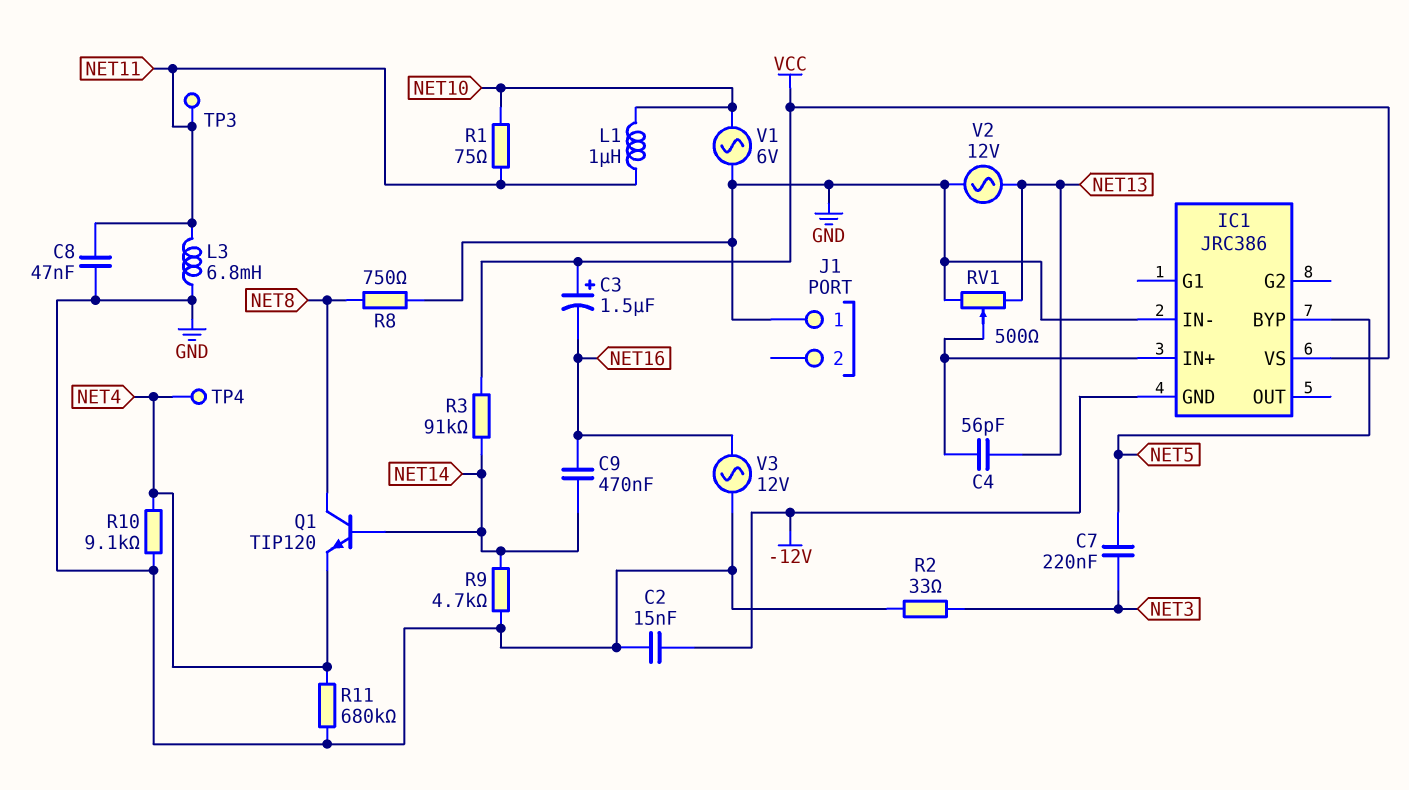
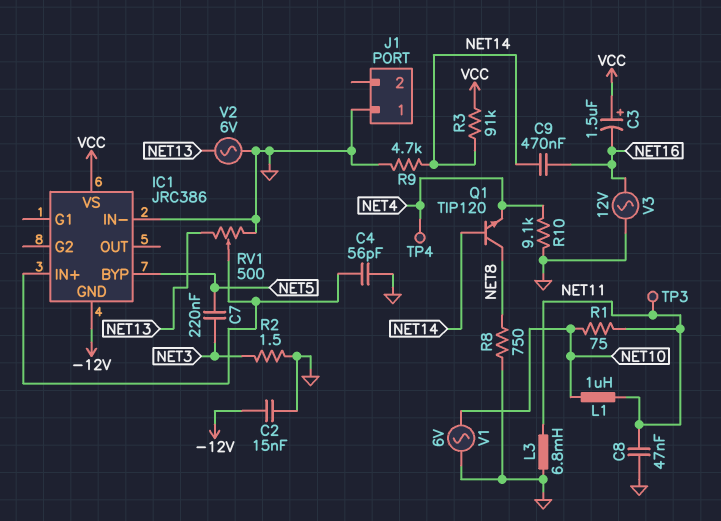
C4: 56pF (IC1/IN+, NET13) -> 56pF (GND, IC1/IN+)
R2: 33 (GND, NET3) -> 1.5 (GND, NET3)
R11: 680k (GND, NET4) -> none
V2: AC 12V (GND, NET13) -> AC 6V (GND, NET13)

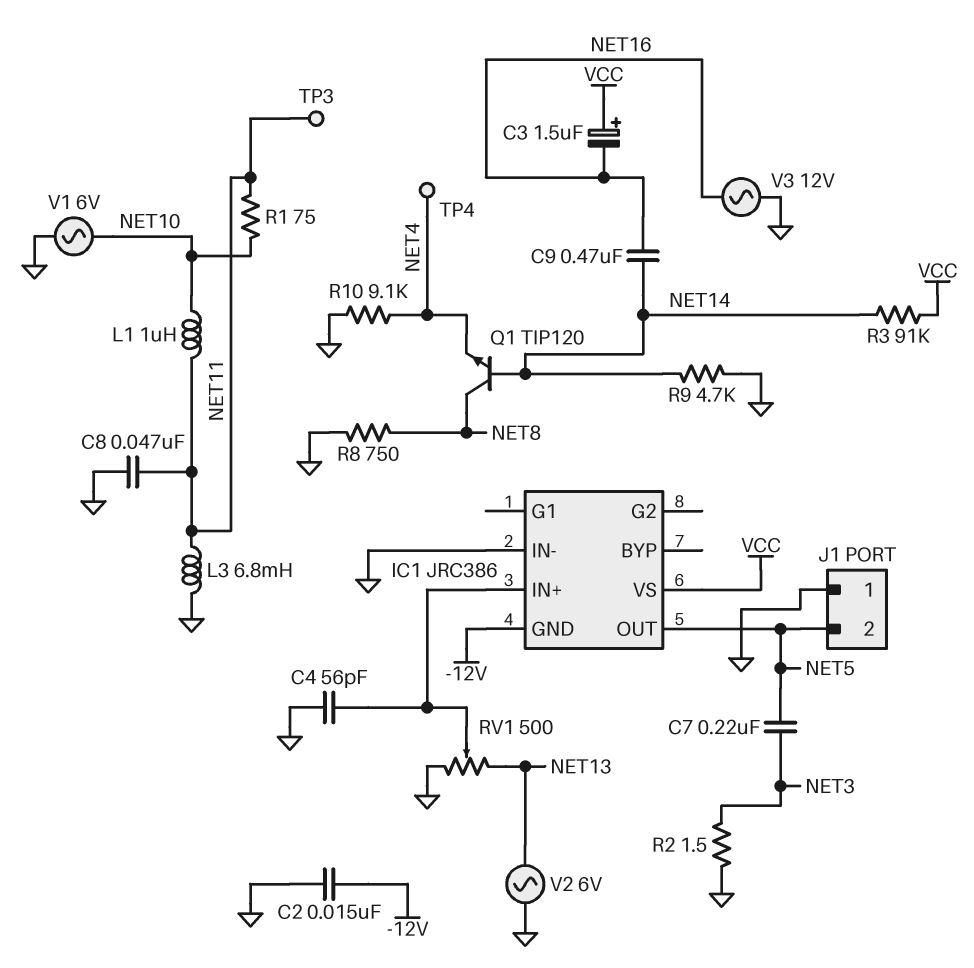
IC1 pin BYP: NET5 -> none
IC1 pin OUT: none -> NET5
J1 pin 2: none -> NET5

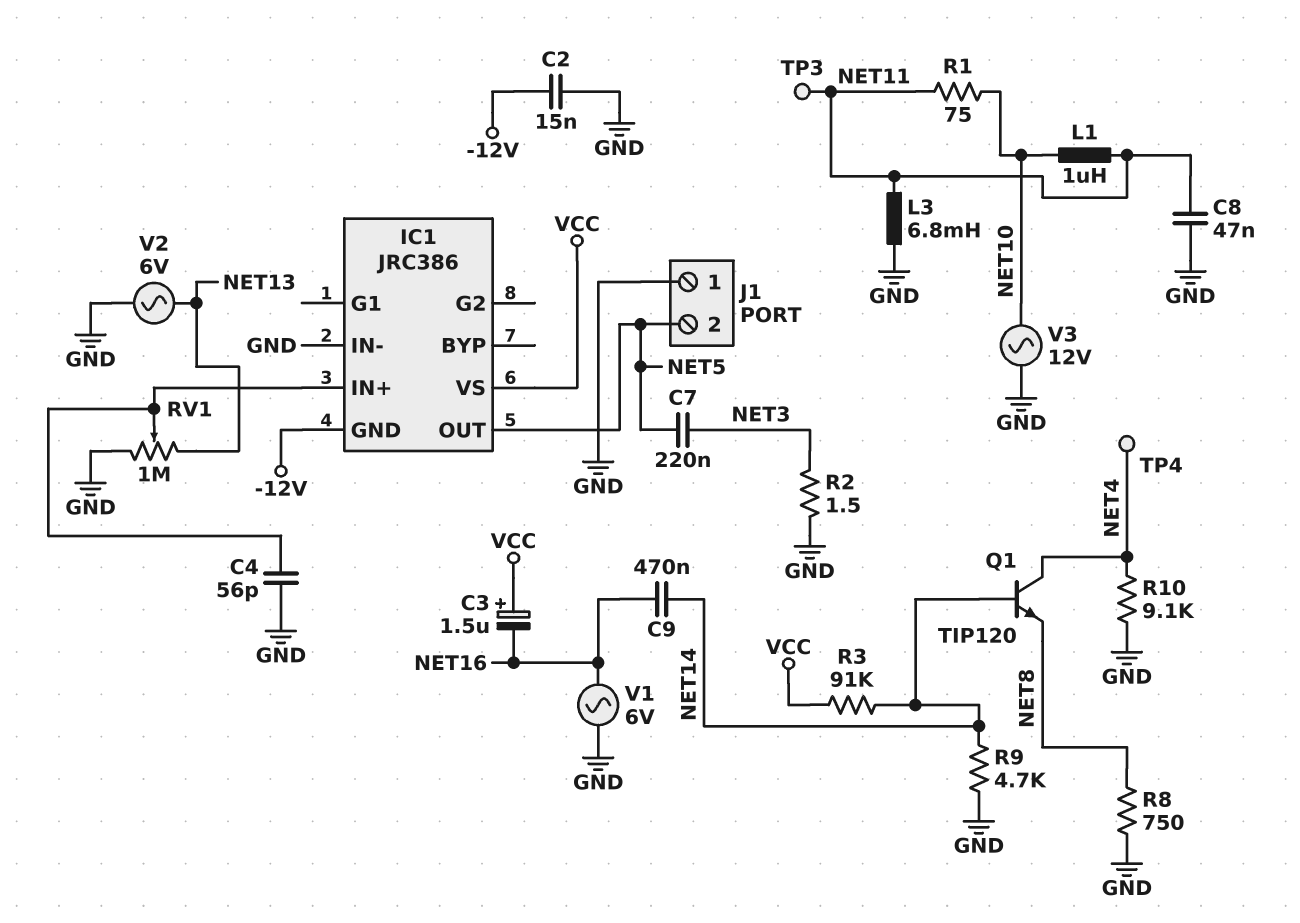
Q1: NPN TIP120 (B NET14, C NET8, E NET4) -> NPN TIP120 (B NET14, C NET4, E NET8)
RV1: 500 (GND, NET13, wiper IC1/IN+) -> 1M (GND, NET13, wiper IC1/IN+)
V1: AC 6V (GND, NET10) -> AC 6V (GND, NET16)
V3: AC 12V (GND, NET16) -> AC 12V (GND, NET10)

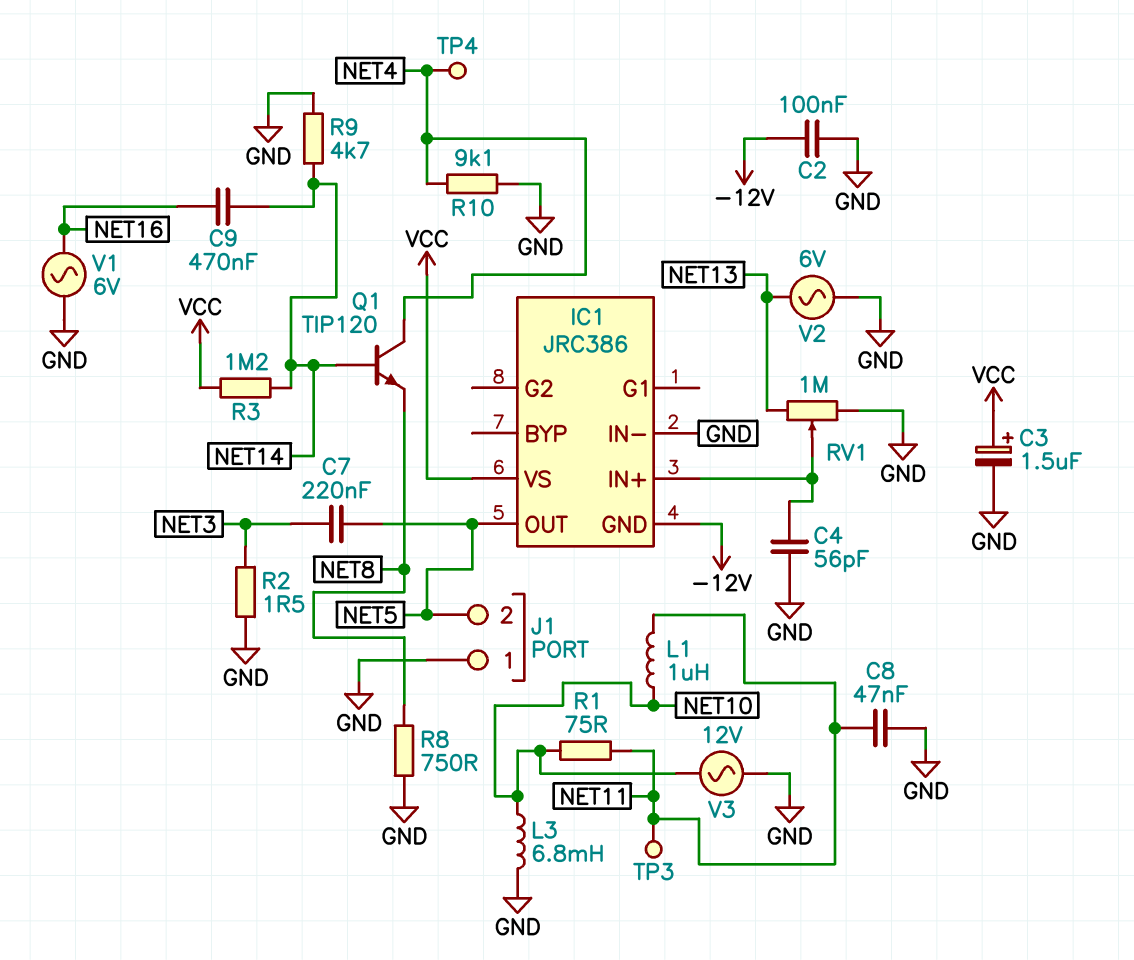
C2: 15nF (-12V, GND) -> 100nF (-12V, GND)
C3: 1.5uF (plus VCC, minus NET16) -> 1.5uF (plus VCC, minus GND)
L3: 6.8mH (GND, NET11) -> 6.8mH (GND, NET10)
R3: 91k (NET14, VCC) -> 1.2M (NET14, VCC)

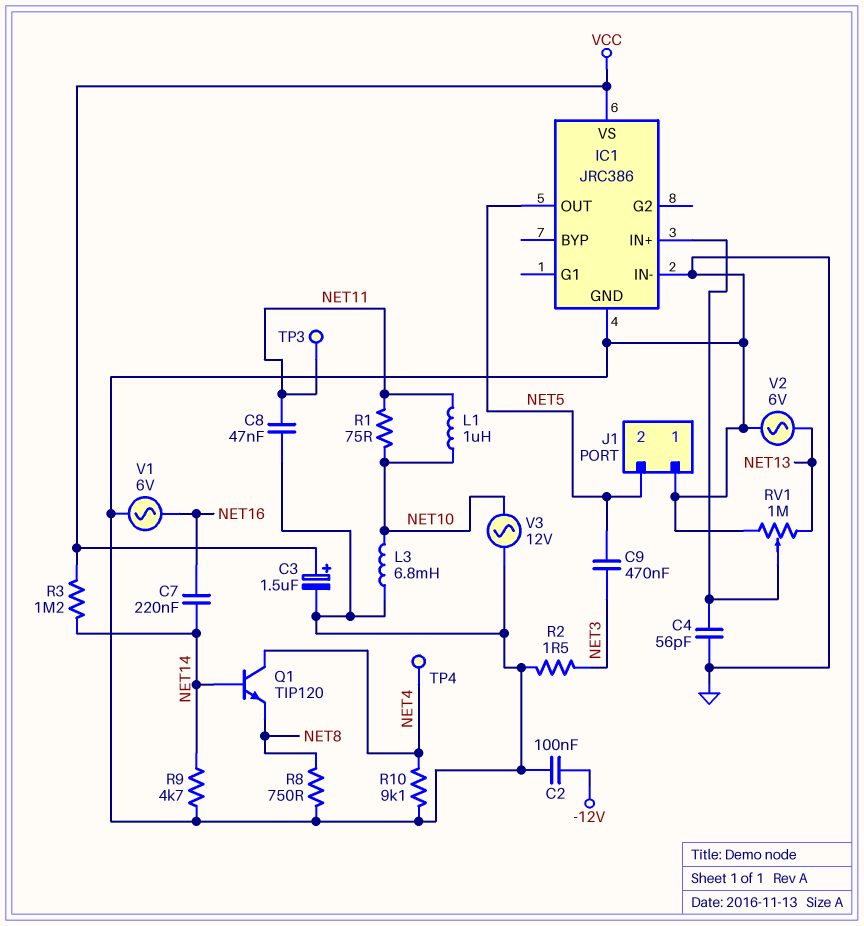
C7: 220nF (NET3, NET5) -> 220nF (NET14, NET16)
C9: 470nF (NET14, NET16) -> 470nF (NET3, NET5)
IC1 pin GND: -12V -> GND

